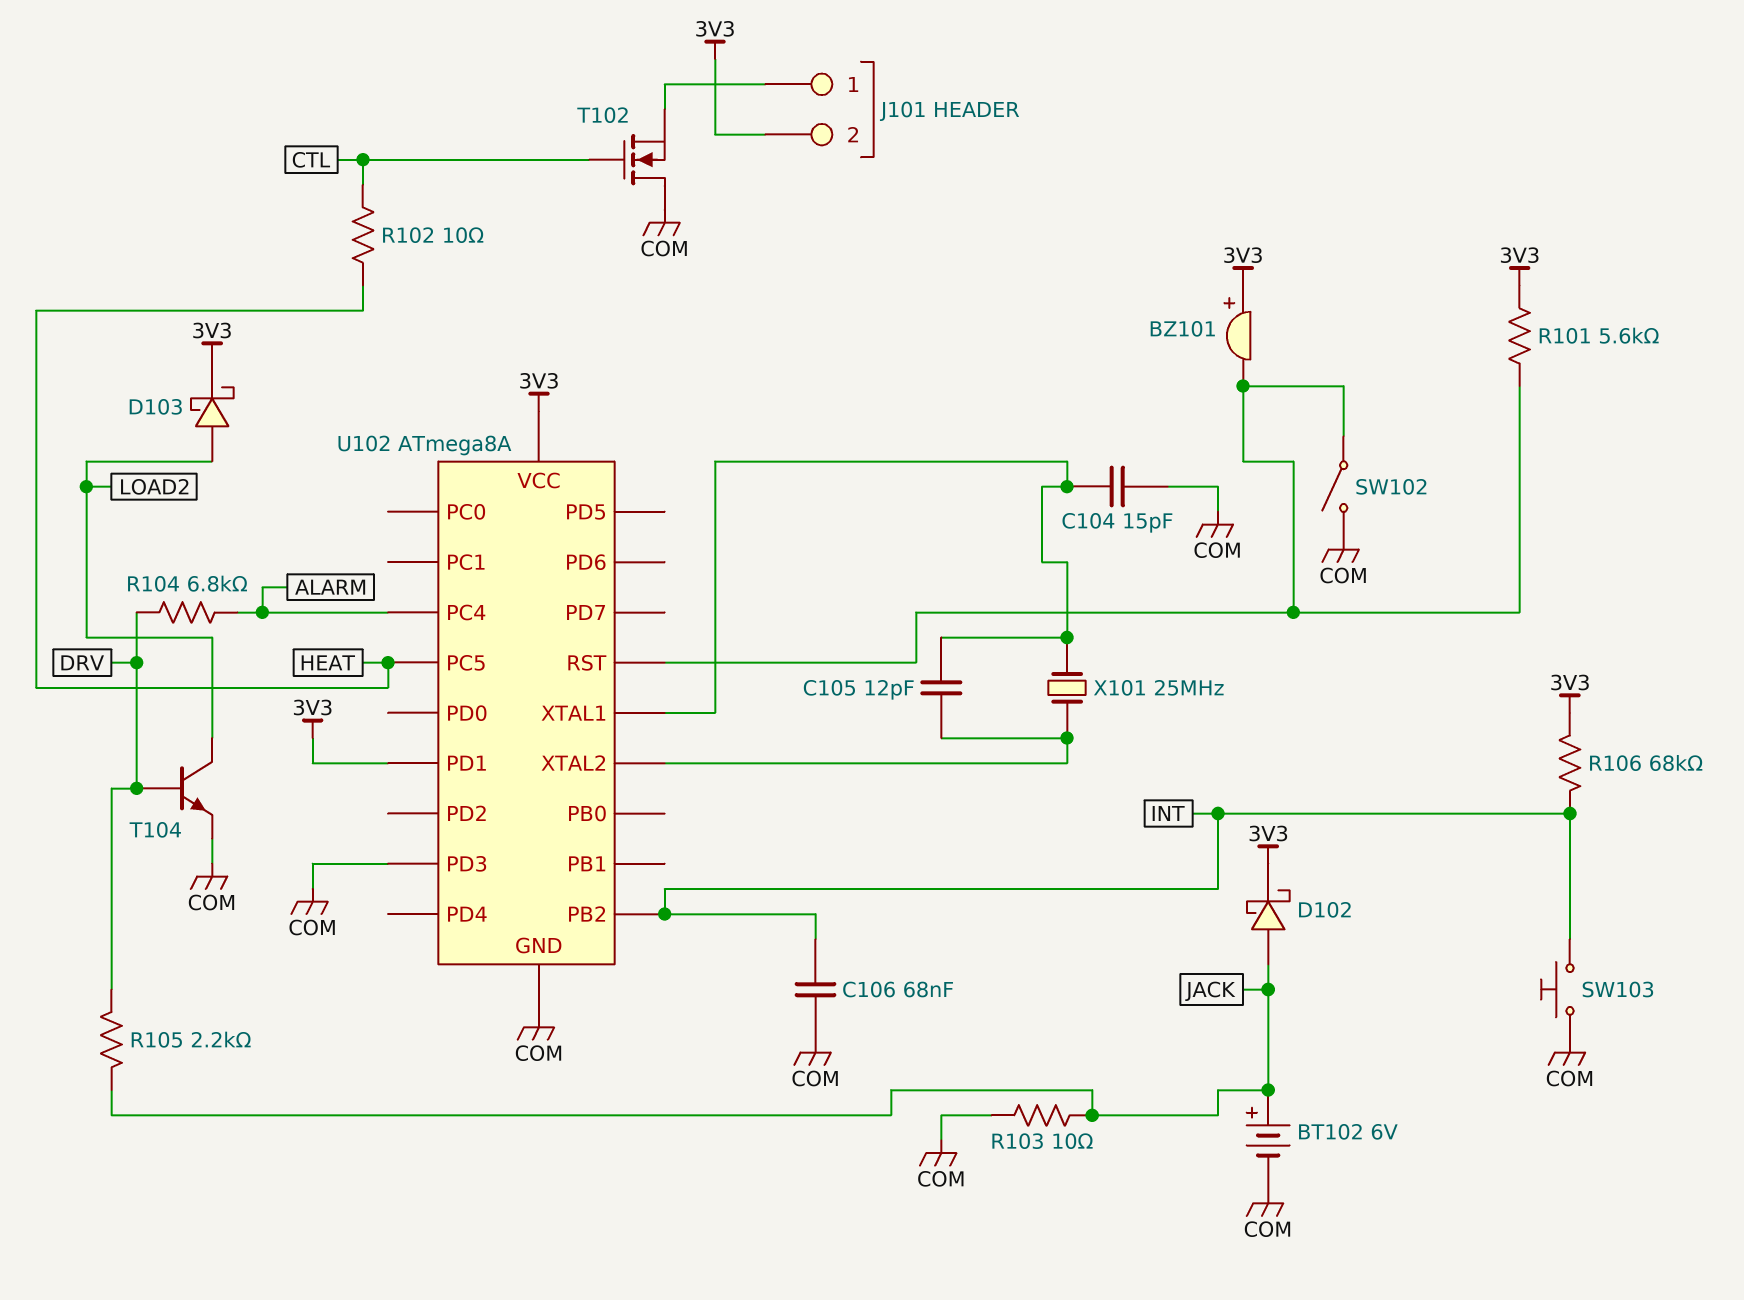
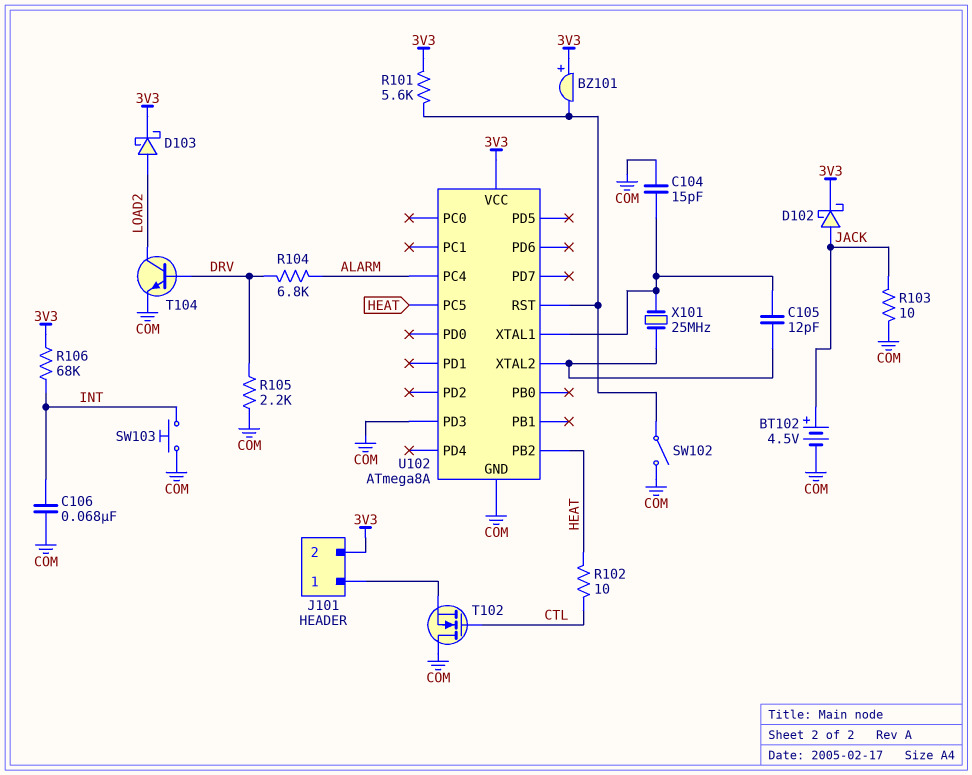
BT102: 6V (plus JACK, minus COM) -> 4.5V (plus JACK, minus COM)
R105: 2.2k (DRV, JACK) -> 2.2k (COM, DRV)
U102 pin PB2: INT -> HEAT
U102 pin PD1: 3V3 -> none

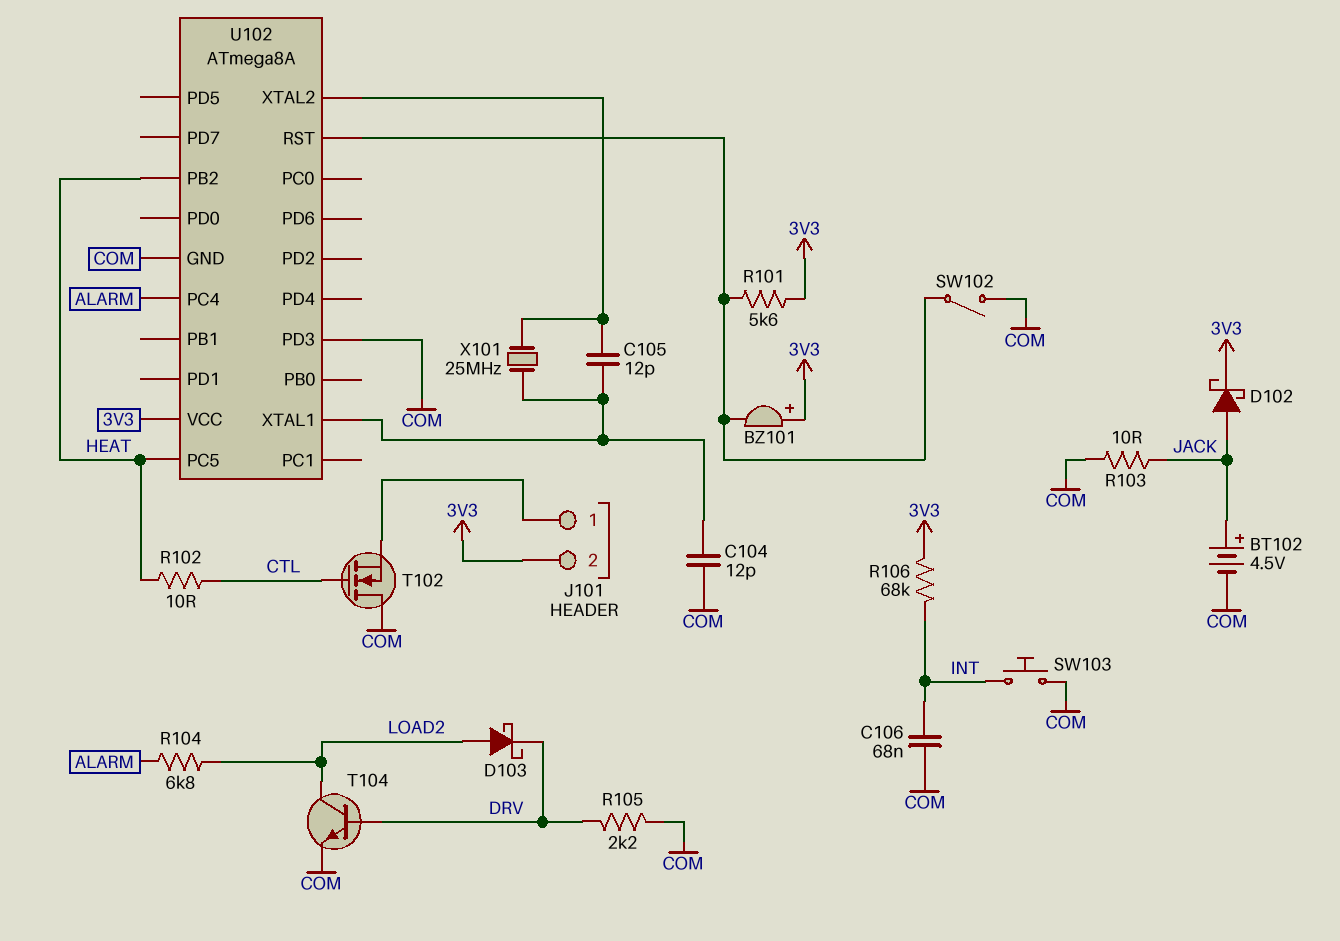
C104: 15pF (COM, U102/XTAL1) -> 12pF (COM, U102/XTAL1)
D103: schottky (A LOAD2, K 3V3) -> schottky (A LOAD2, K DRV)
R104: 6.8k (ALARM, DRV) -> 6.8k (ALARM, LOAD2)

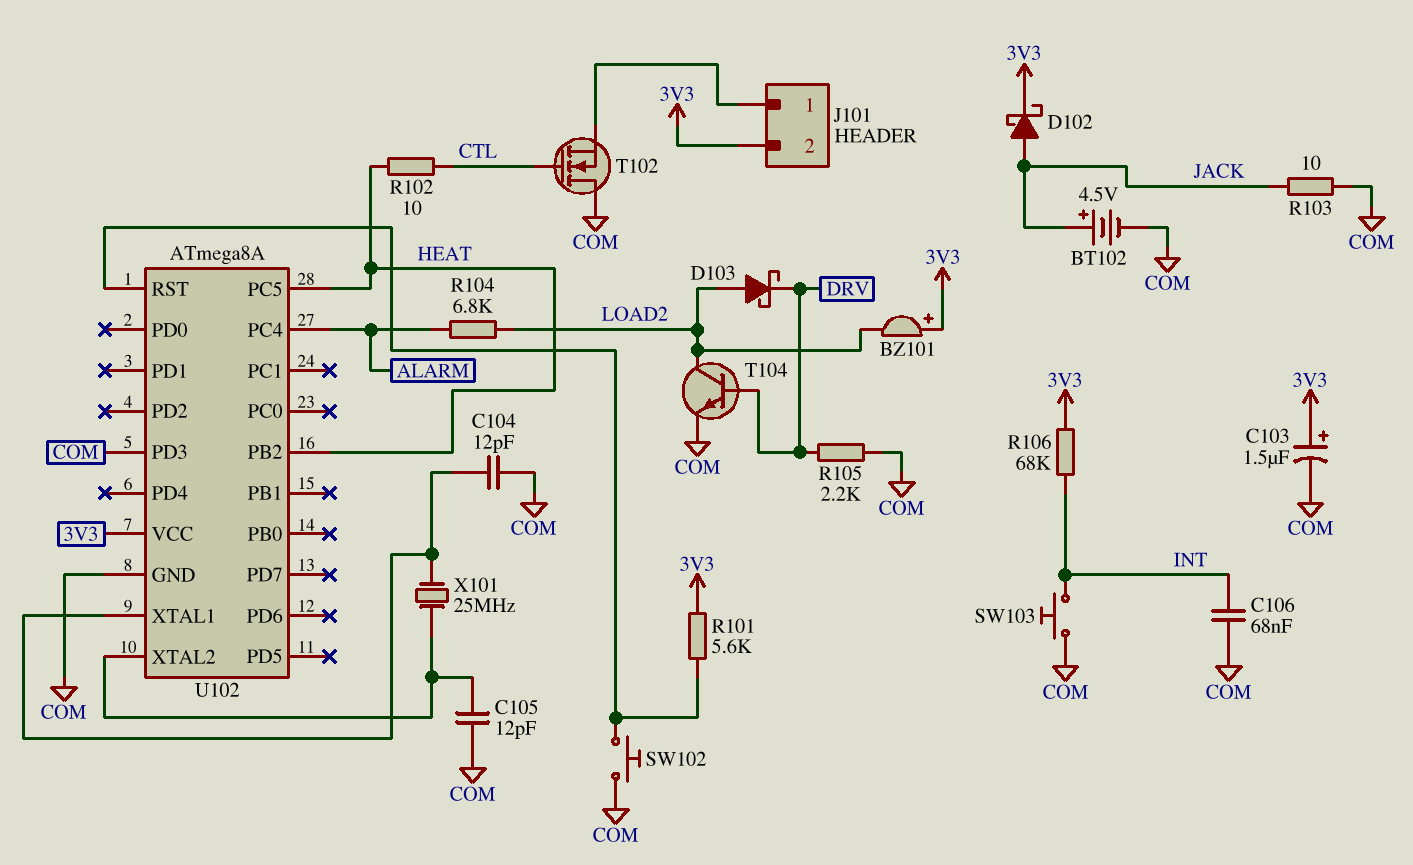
BZ101: buzzer (plus 3V3, minus U102/RST) -> buzzer (plus 3V3, minus LOAD2)
C103: none -> 1.5uF (plus 3V3, minus COM)
C105: 12pF (U102/XTAL1, U102/XTAL2) -> 12pF (COM, U102/XTAL2)
SW102: switch (COM, U102/RST) -> button (COM, U102/RST)

